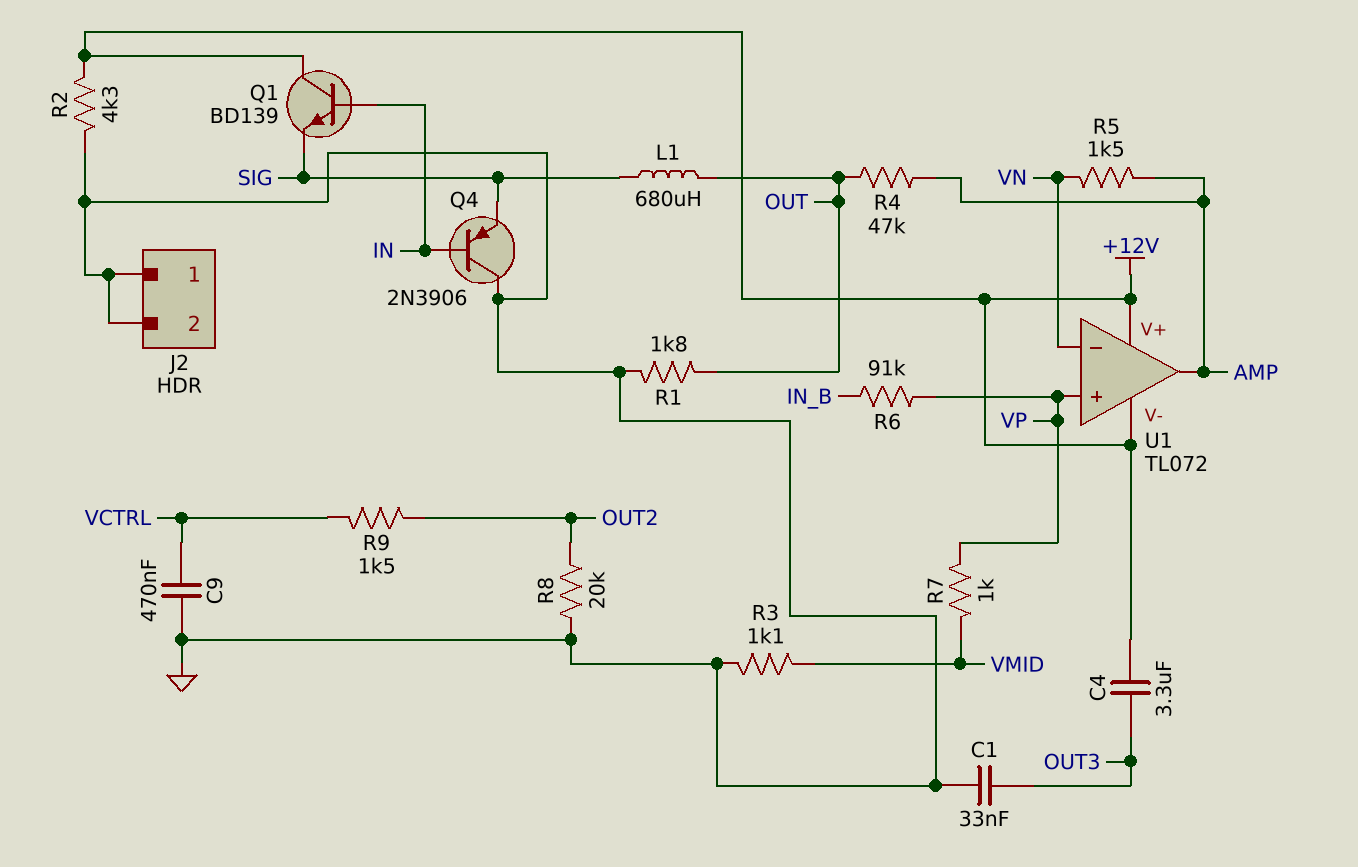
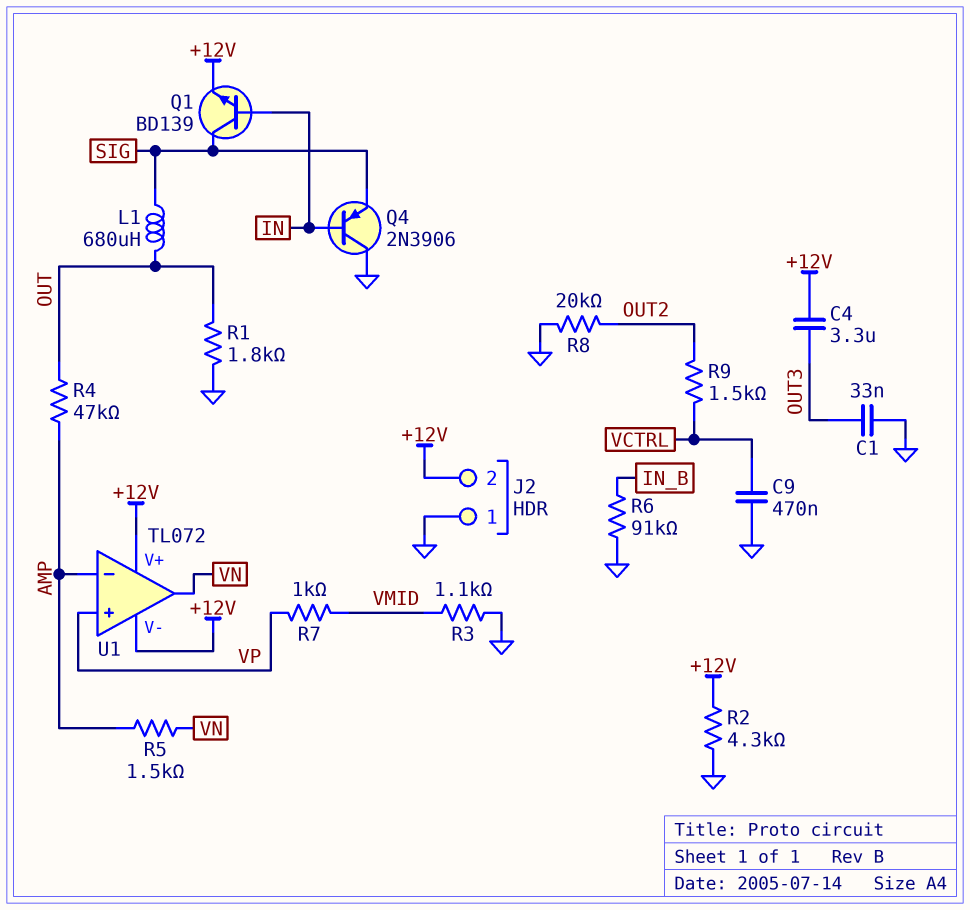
J2 pin 2: GND -> +12V
Q1: NPN BD139 (B IN, C +12V, E SIG) -> NPN BD139 (B IN, C SIG, E +12V)
R6: 91k (IN_B, VP) -> 91k (GND, IN_B)
U1 pin in-: VN -> AMP
U1 pin out: AMP -> VN

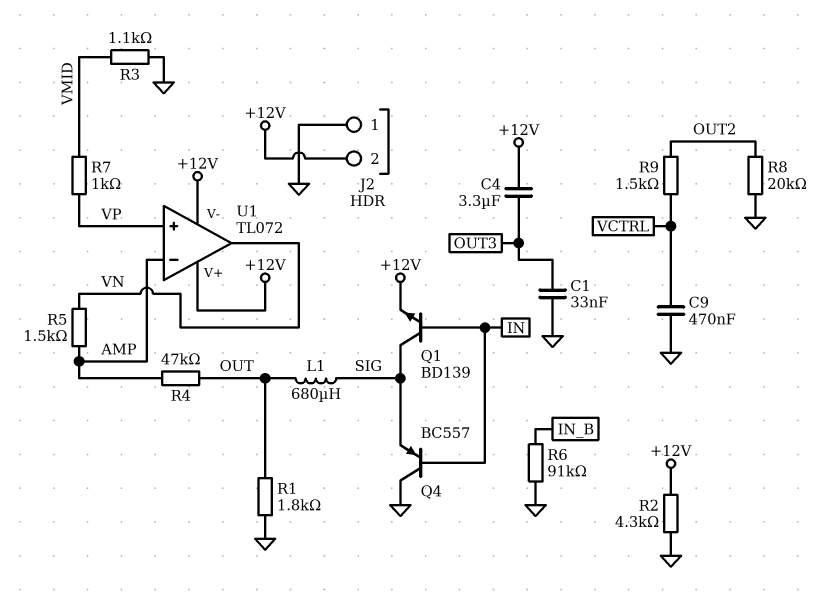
Q4: PNP 2N3906 (B IN, C GND, E SIG) -> PNP BC557 (B IN, C GND, E SIG)

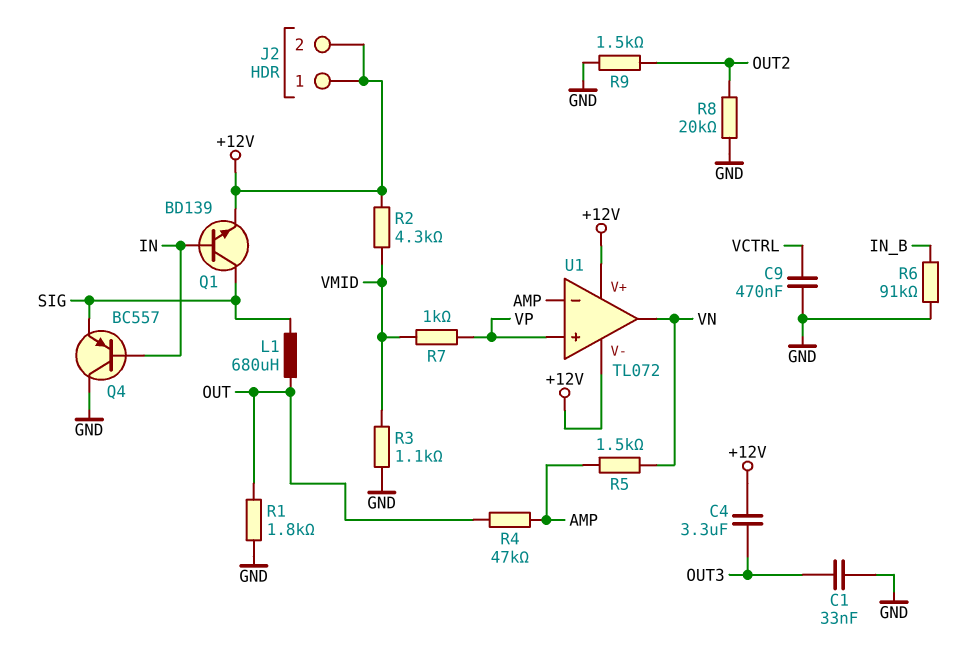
J2 pin 1: GND -> +12V
R2: 4.3k (+12V, GND) -> 4.3k (+12V, VMID)
R9: 1.5k (OUT2, VCTRL) -> 1.5k (GND, OUT2)

